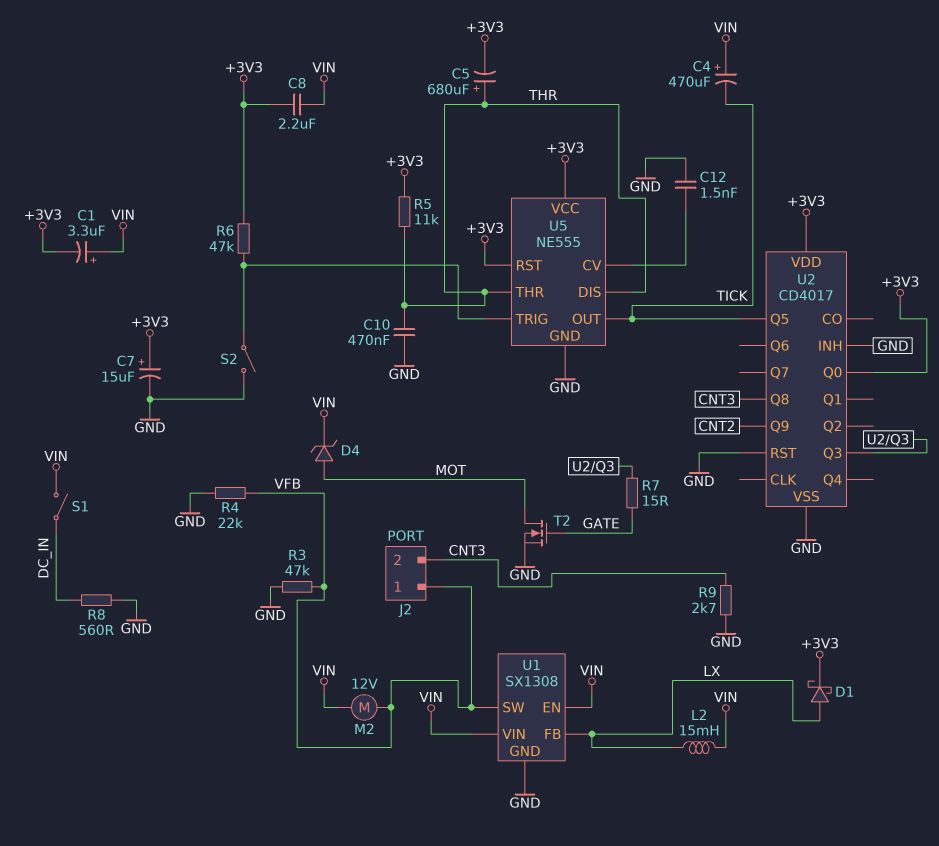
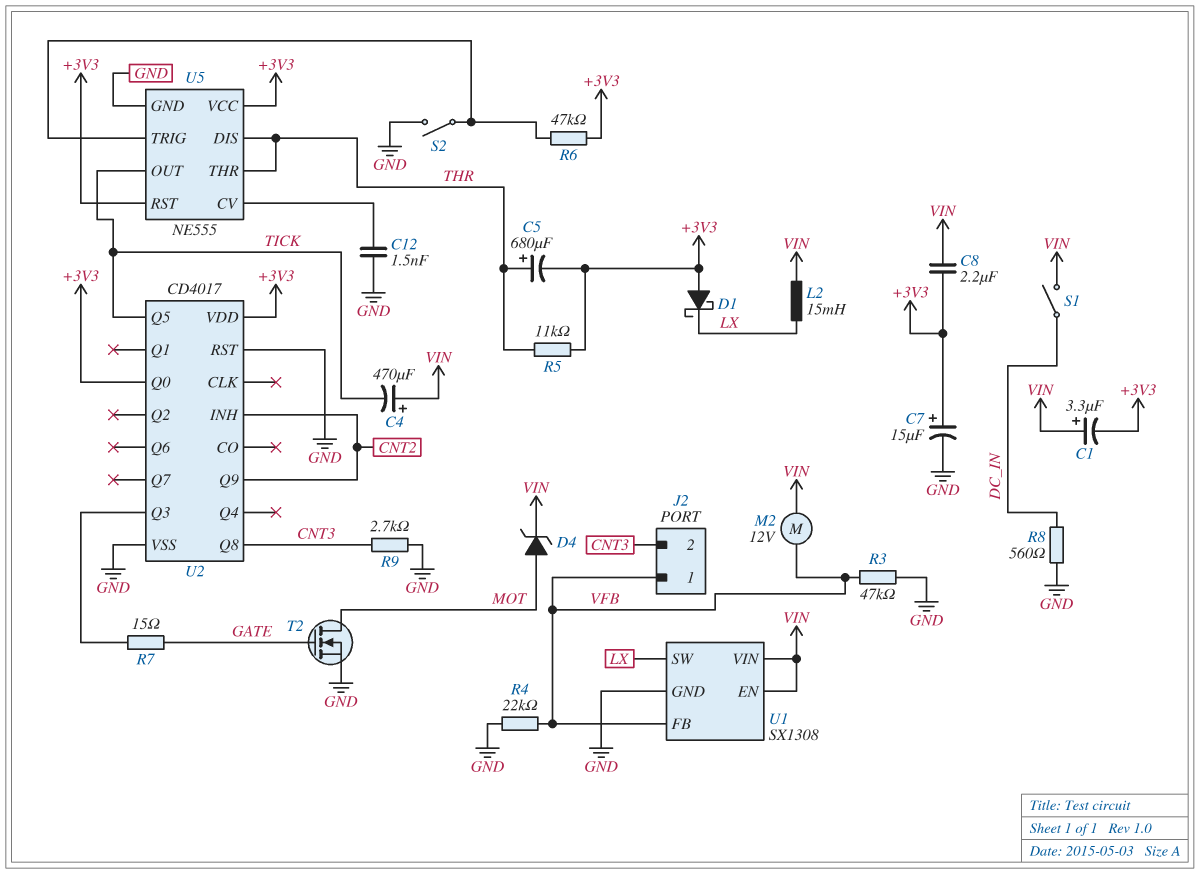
C10: 470nF (GND, THR) -> none
D1: schottky (A LX, K +3V3) -> schottky (A +3V3, K LX)
U1 pin FB: LX -> VFB
U1 pin SW: VFB -> LX
U2 pin INH: GND -> CNT2

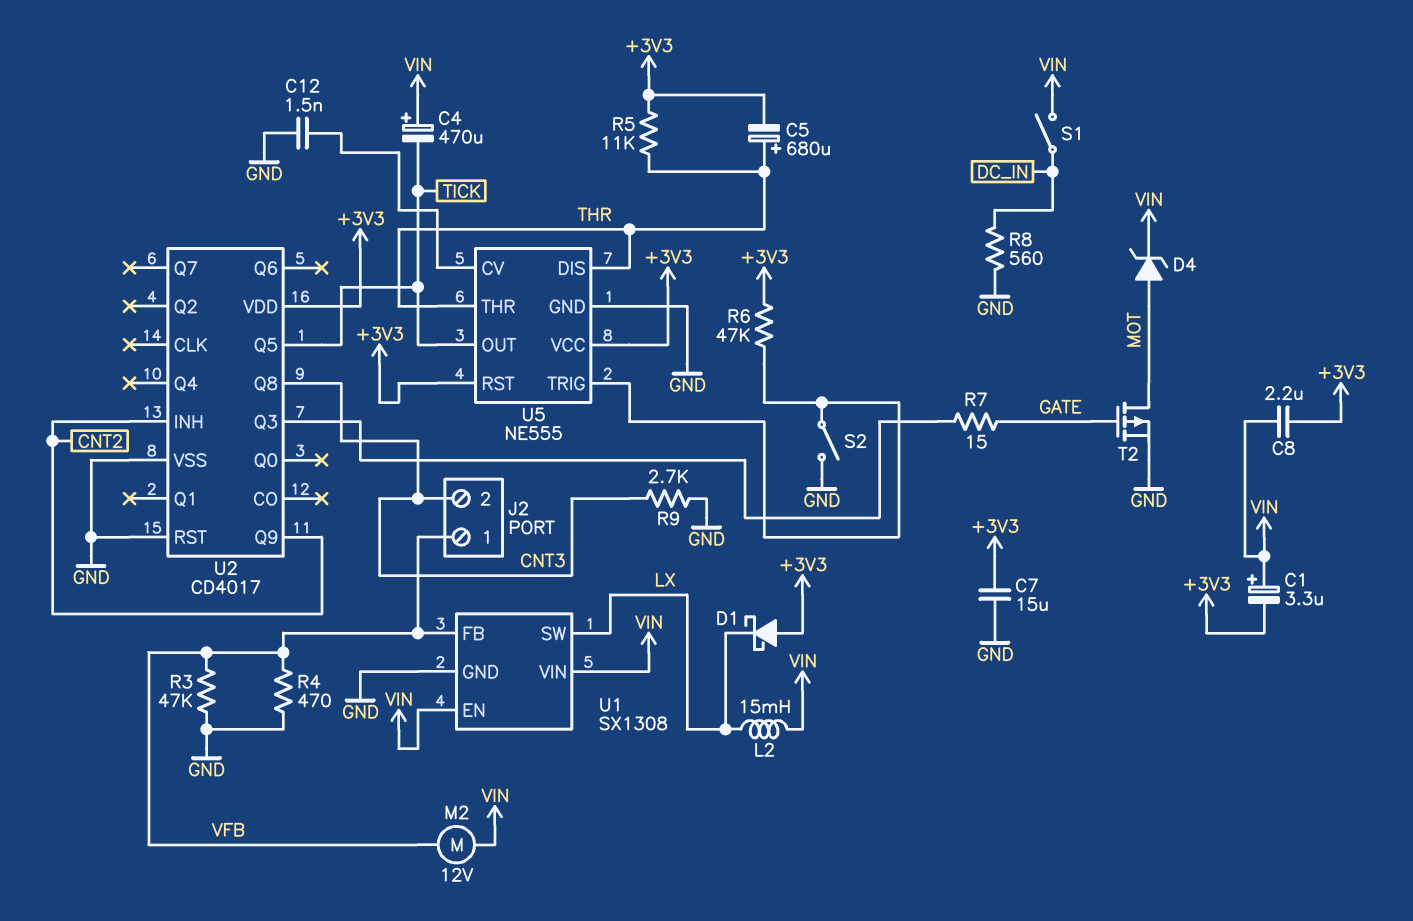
C7: 15uF (plus +3V3, minus GND) -> 15uF (+3V3, GND)
R4: 22k (GND, VFB) -> 470 (GND, VFB)
T2: NMOS (G GATE, D MOT, S GND) -> PMOS (G GATE, D MOT, S GND)
U2 pin Q0: +3V3 -> none

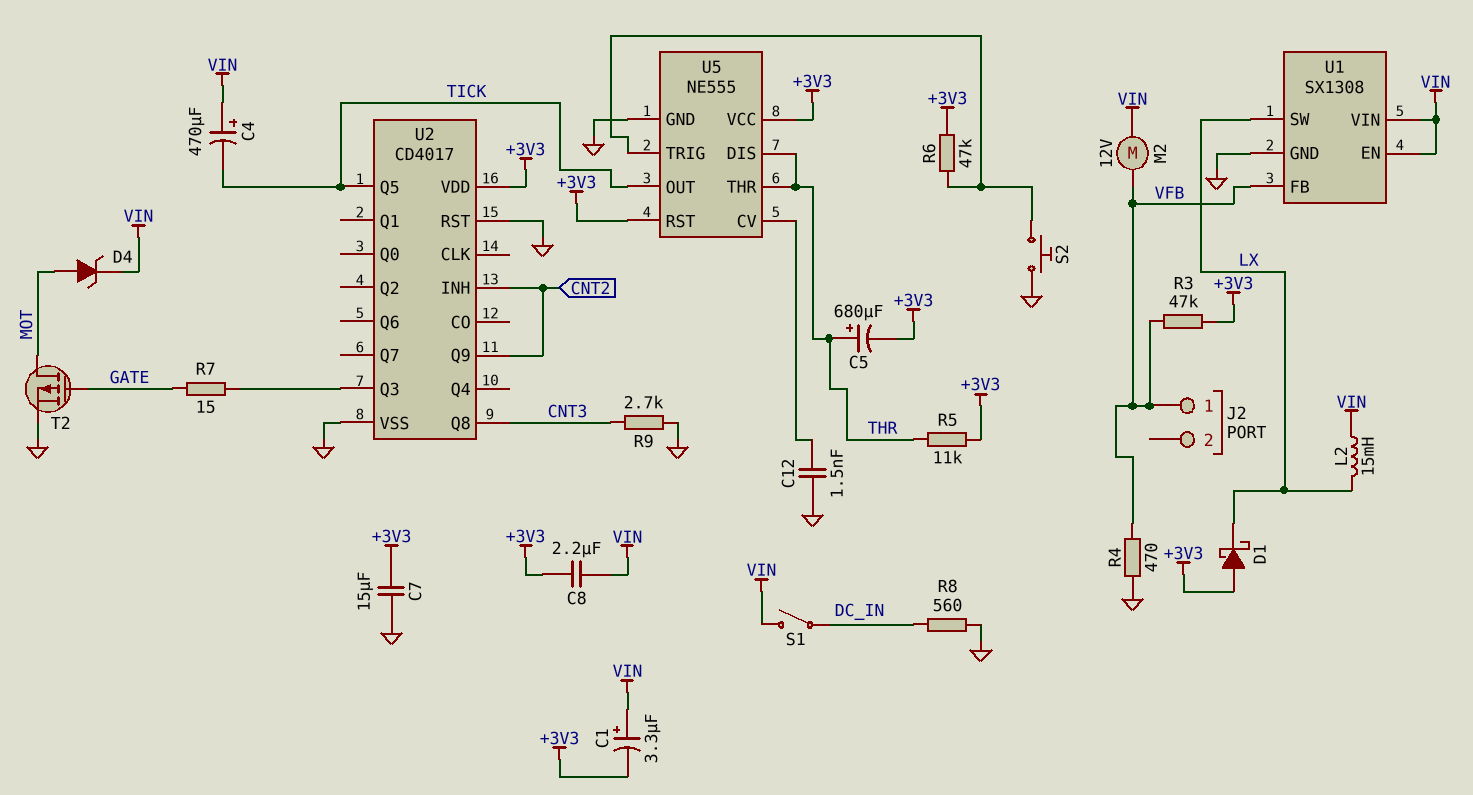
J2 pin 2: CNT3 -> none
R3: 47k (GND, VFB) -> 47k (+3V3, VFB)
S2: switch (GND, U5/TRIG) -> button (GND, U5/TRIG)

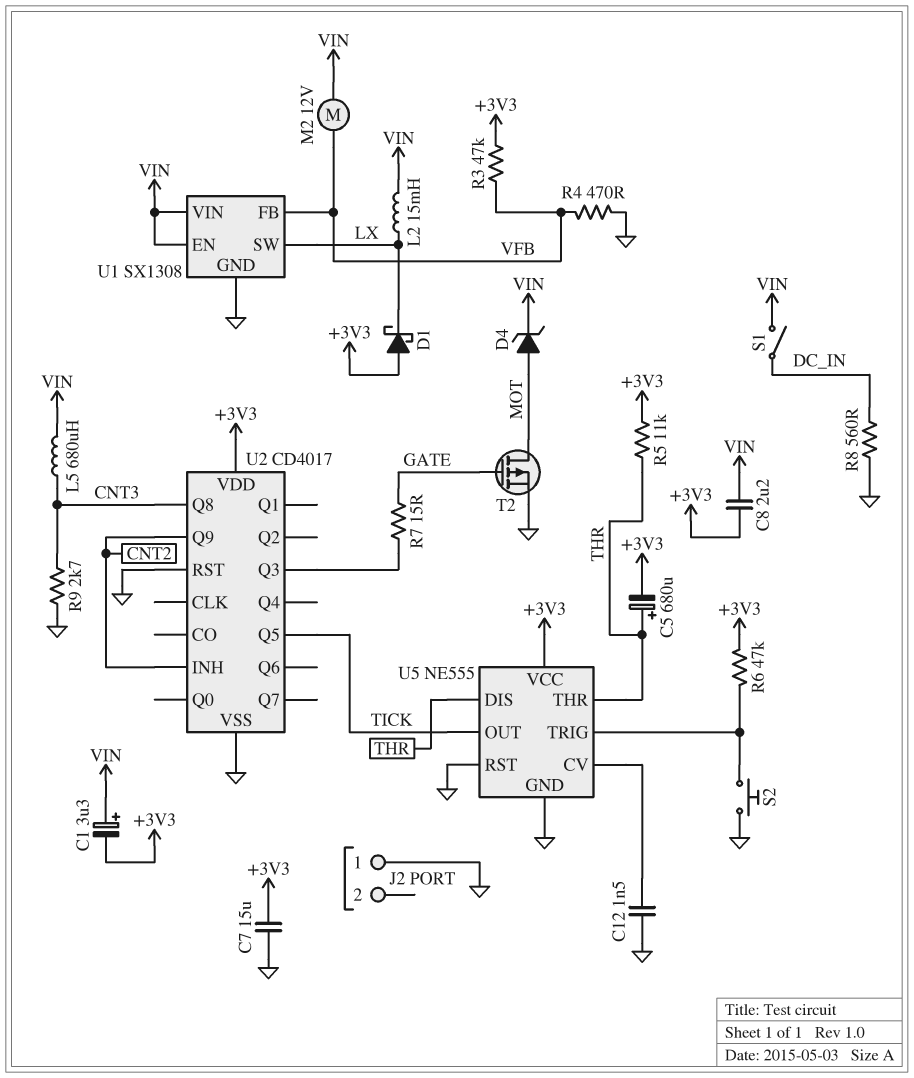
C4: 470uF (plus VIN, minus TICK) -> none
J2 pin 1: VFB -> GND
L5: none -> 680uH (CNT3, VIN)
U5 pin RST: +3V3 -> GND

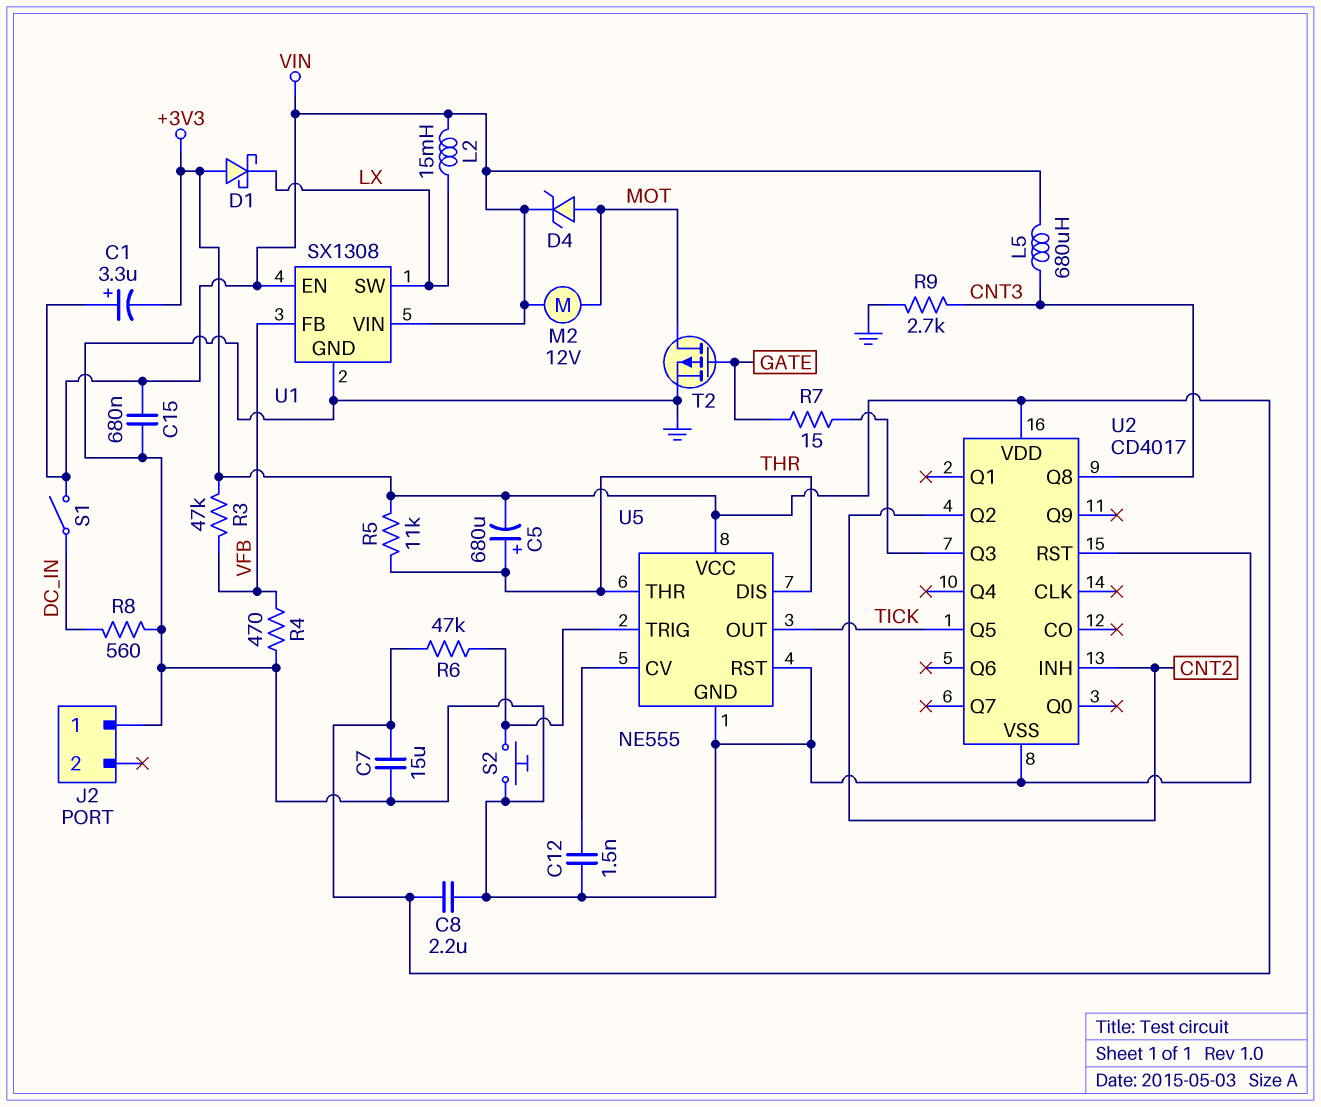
C8: 2.2uF (+3V3, VIN) -> 2.2uF (+3V3, GND)
C15: none -> 680nF (GND, VIN)
M2: motor 12V (VFB, VIN) -> motor 12V (MOT, VIN)
U2 pin Q2: none -> CNT2
U2 pin Q9: CNT2 -> none

